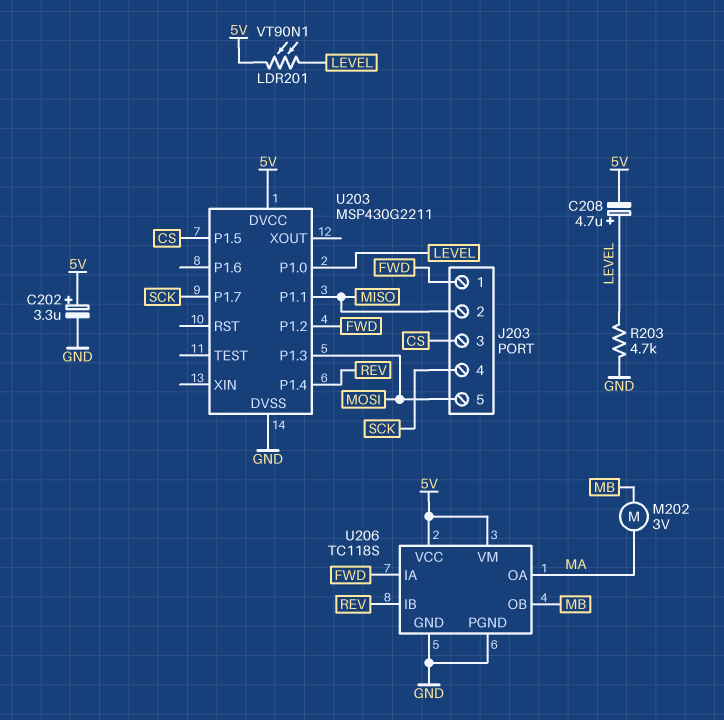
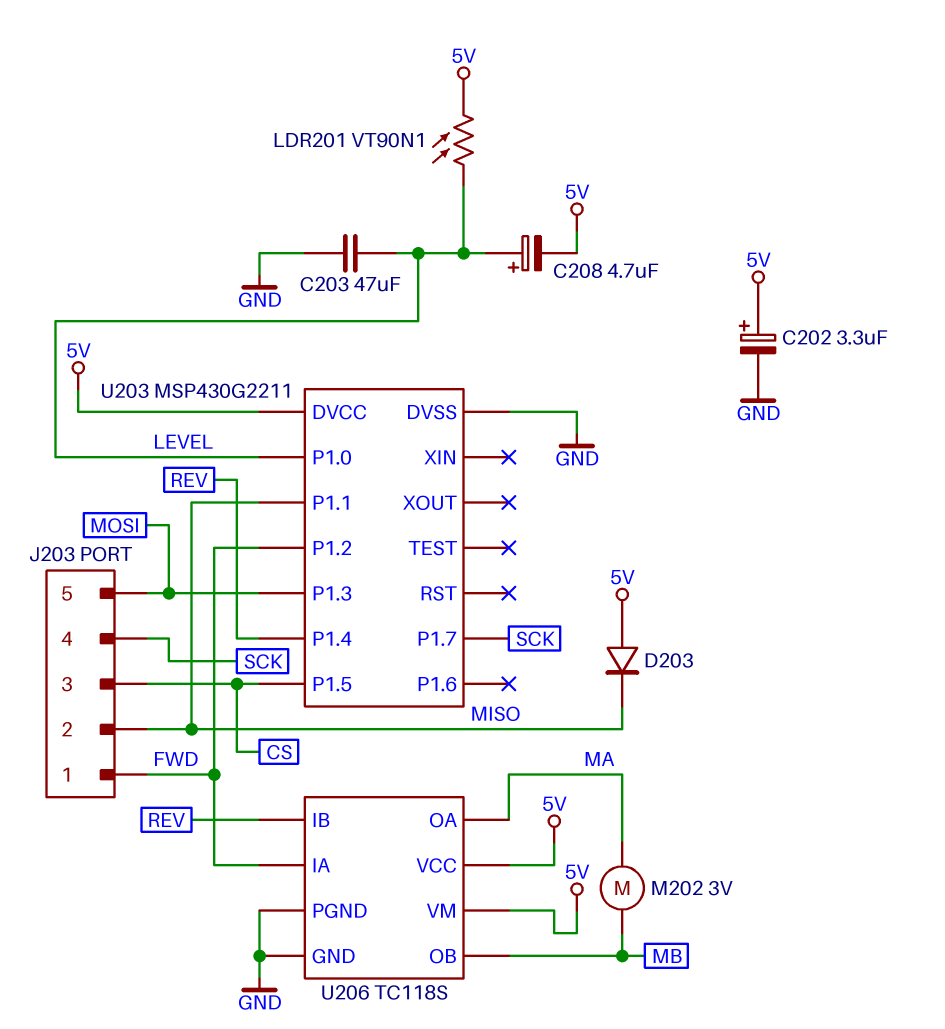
C203: none -> 47uF (GND, LEVEL)
D203: none -> diode (A 5V, K MISO)
R203: 4.7k (GND, LEVEL) -> none

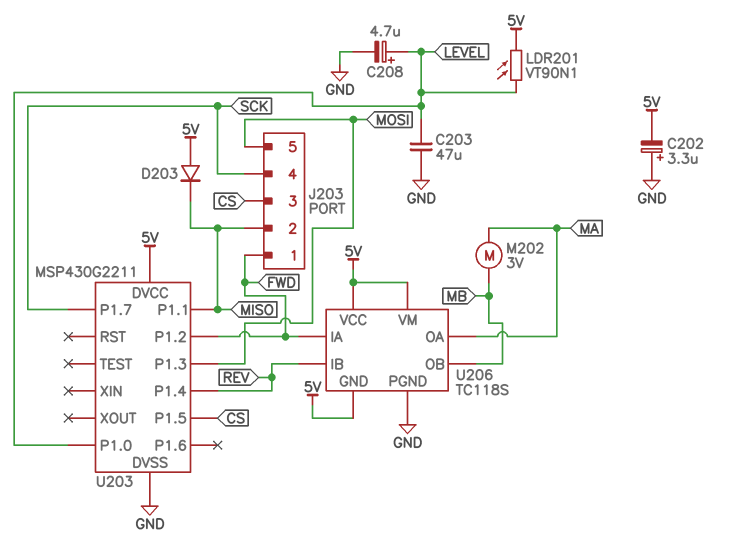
C202: 3.3uF (plus 5V, minus GND) -> 3.3uF (plus GND, minus 5V)
C208: 4.7uF (plus LEVEL, minus 5V) -> 4.7uF (plus LEVEL, minus GND)
U206 pin GND: GND -> 5V

